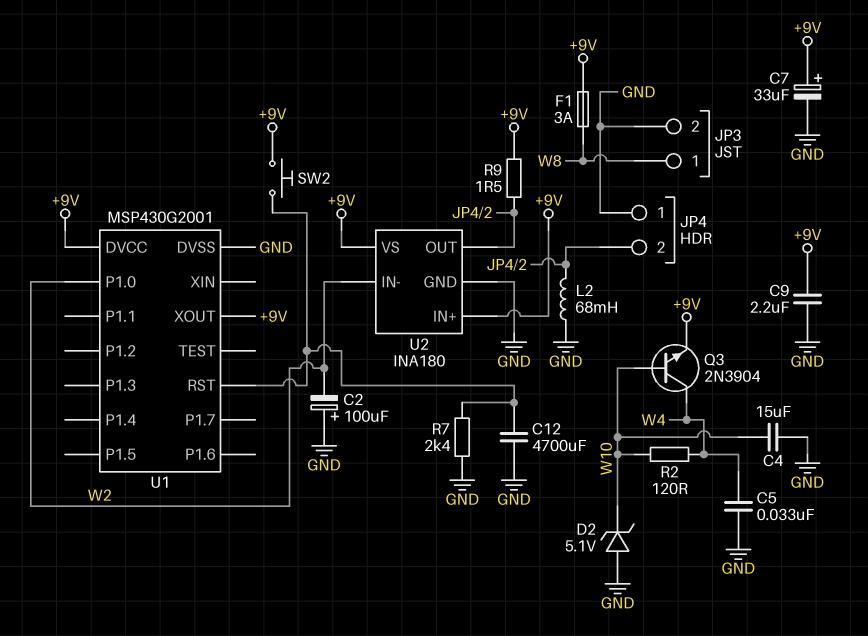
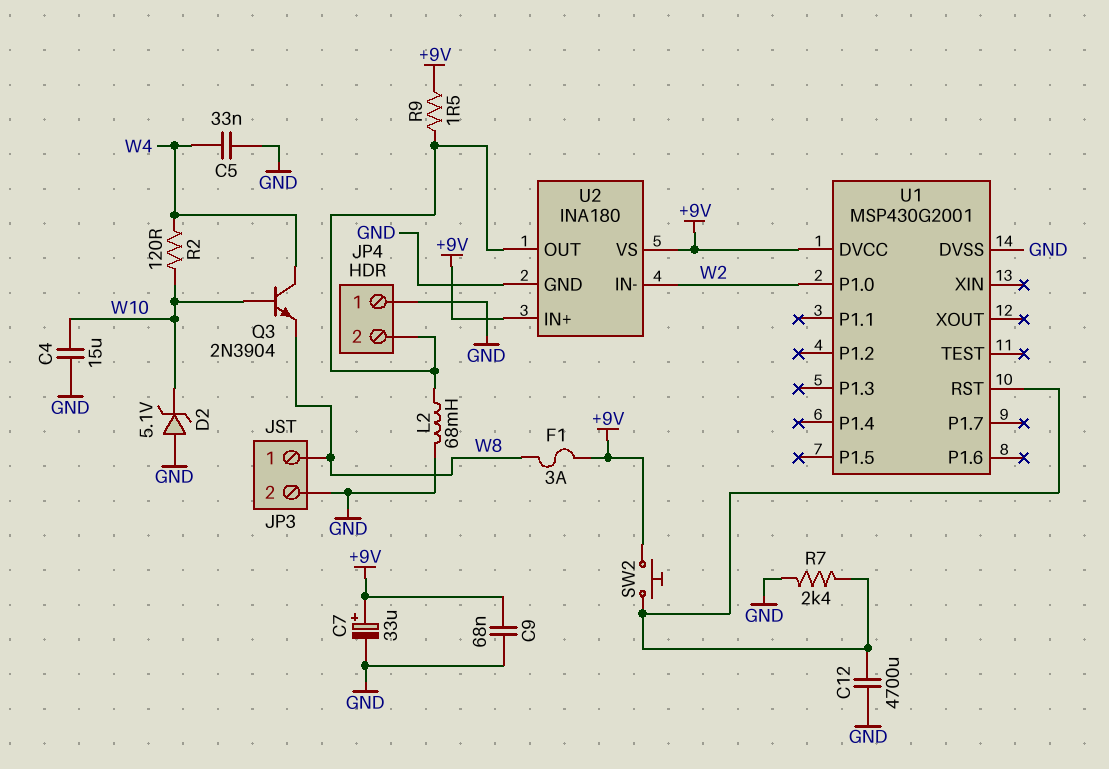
C2: 100uF (plus GND, minus W2) -> none
C9: 2.2uF (+9V, GND) -> 68nF (+9V, GND)
Q3: NPN 2N3904 (B W10, C W4, E +9V) -> NPN 2N3904 (B W10, C W4, E W8)
U1 pin XOUT: +9V -> none

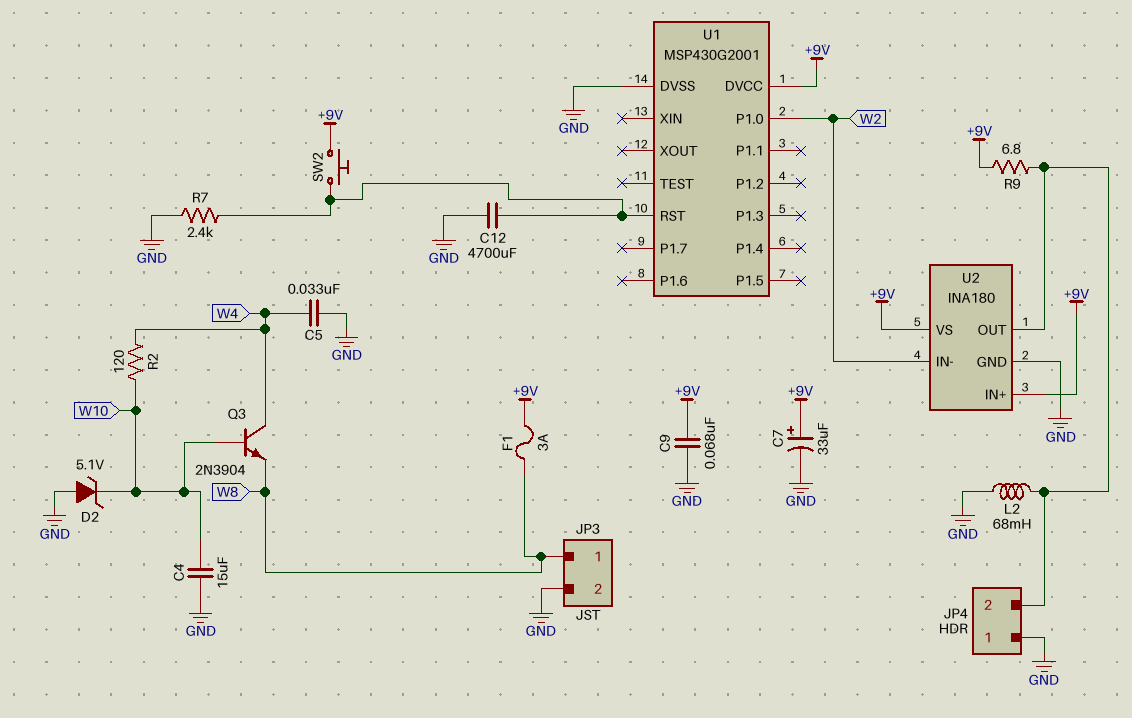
R9: 1.5 (+9V, JP4/2) -> 6.8 (+9V, JP4/2)

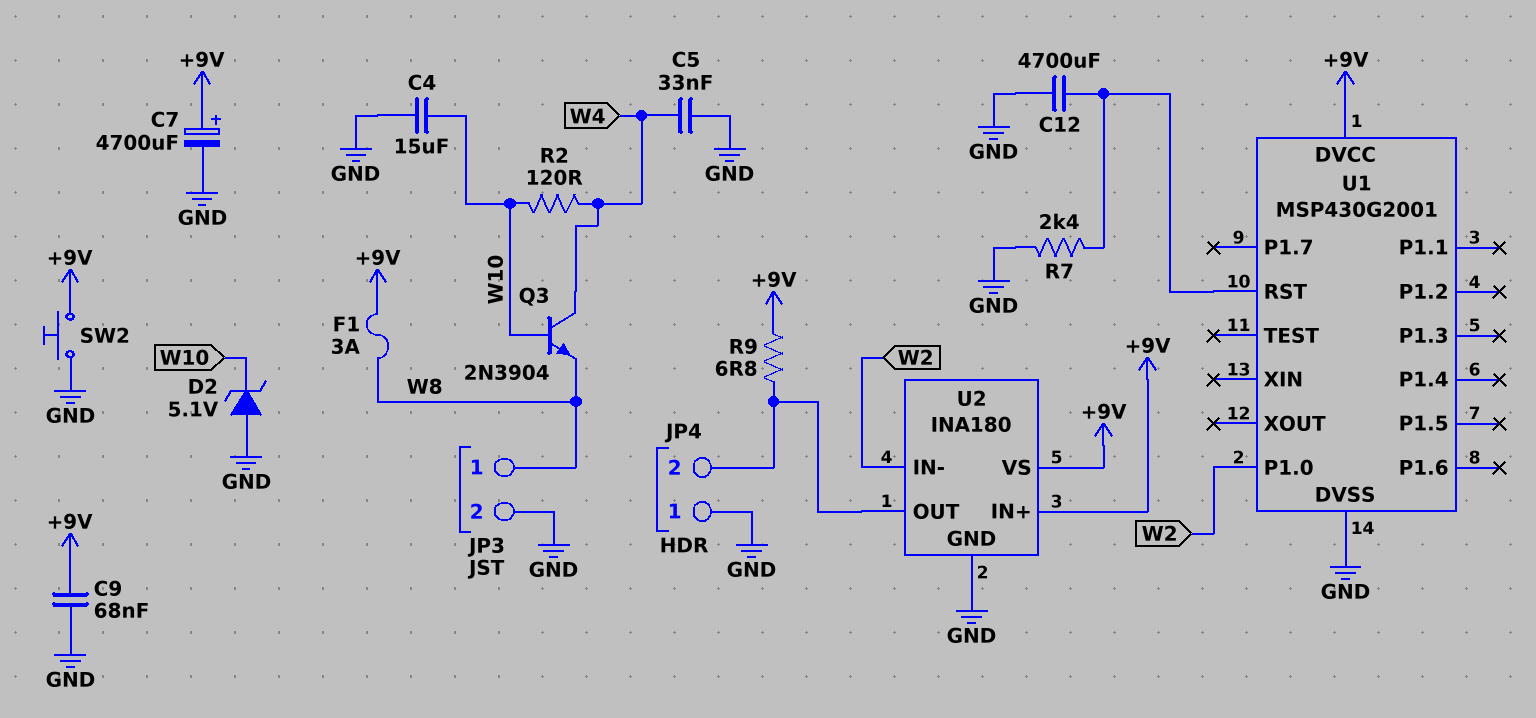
C7: 33uF (plus +9V, minus GND) -> 4700uF (plus +9V, minus GND)
L2: 68mH (GND, JP4/2) -> none
SW2: button (+9V, U1/RST) -> button (+9V, GND)

